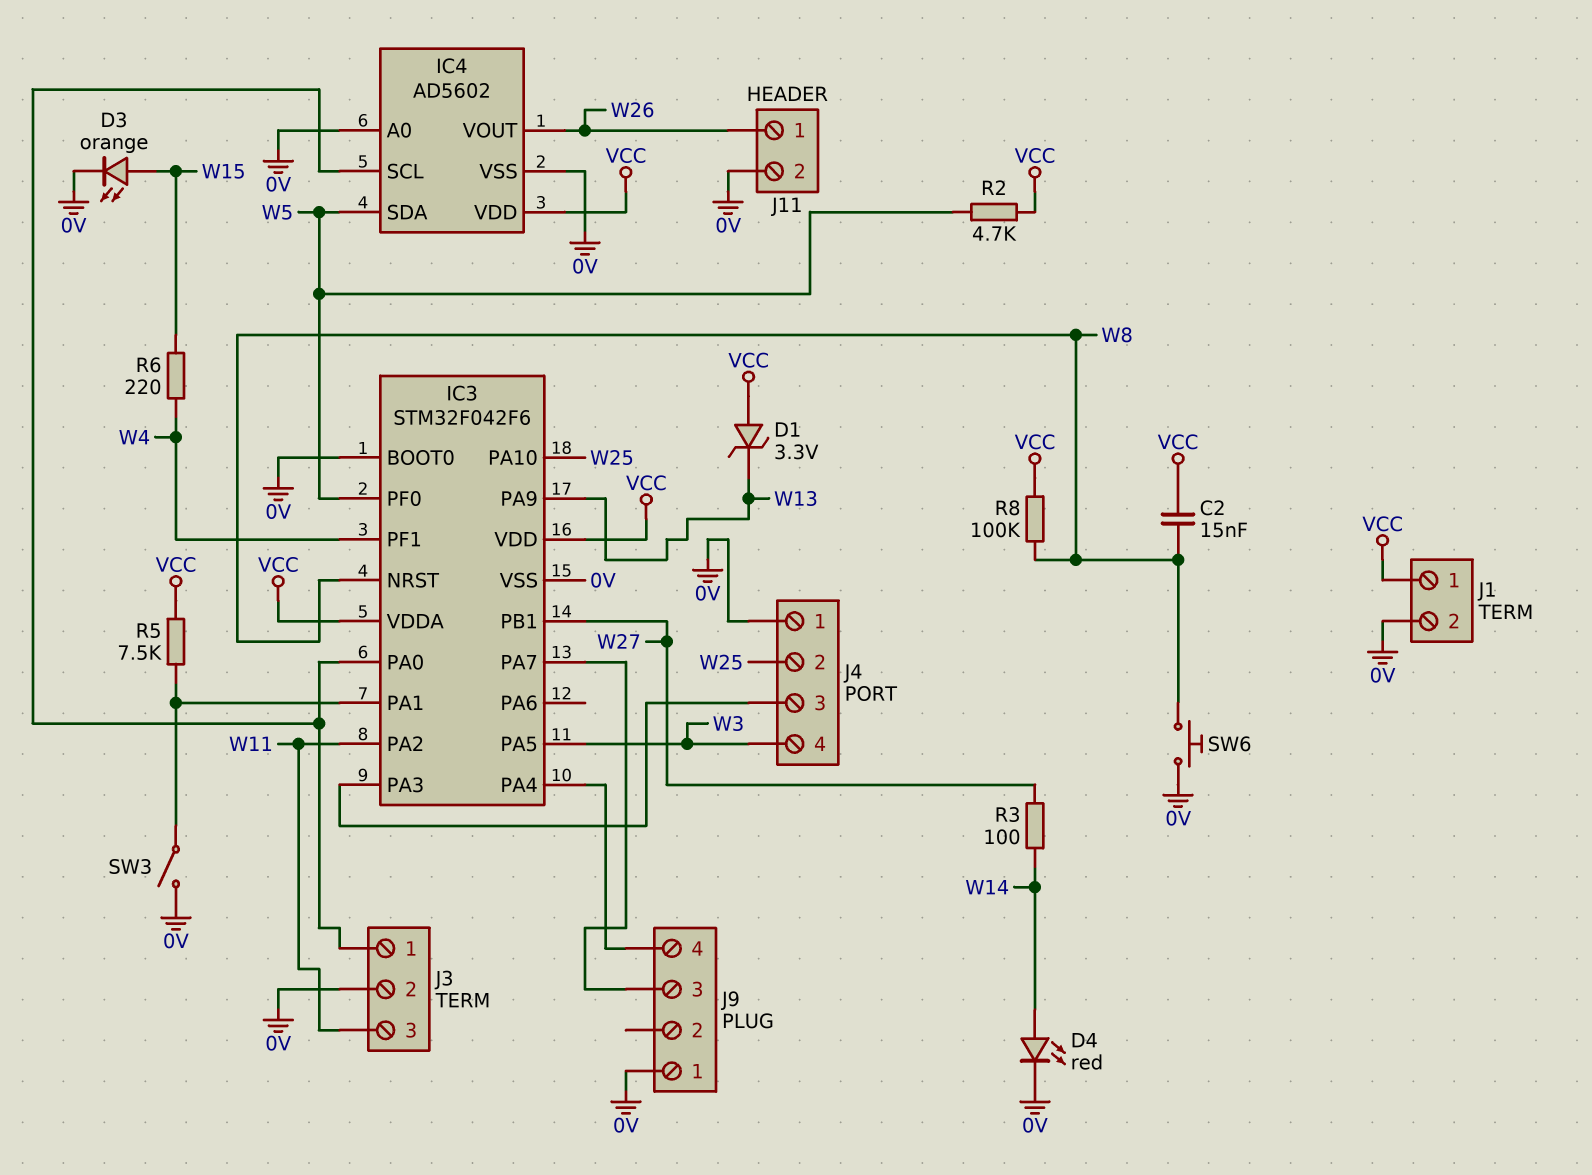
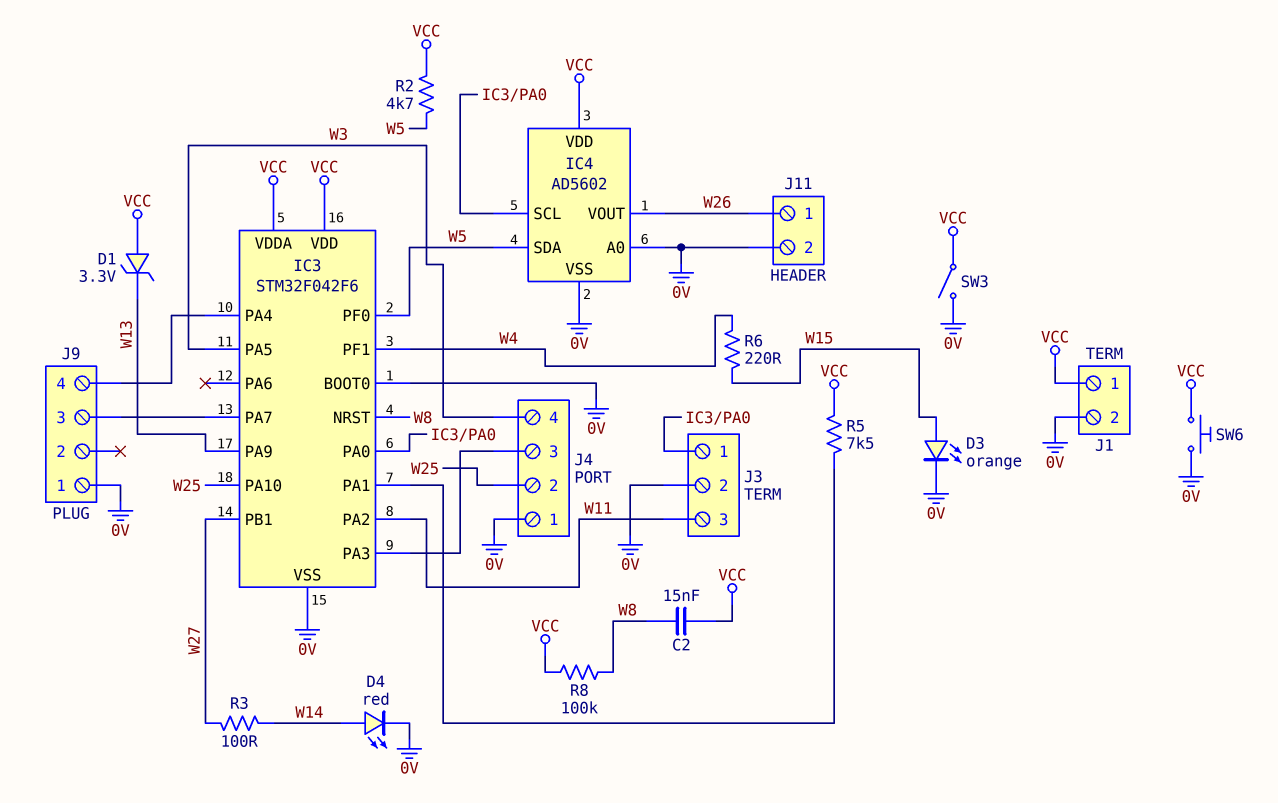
SW3: switch (0V, IC3/PA1) -> switch (0V, VCC)
SW6: button (0V, W8) -> button (0V, VCC)

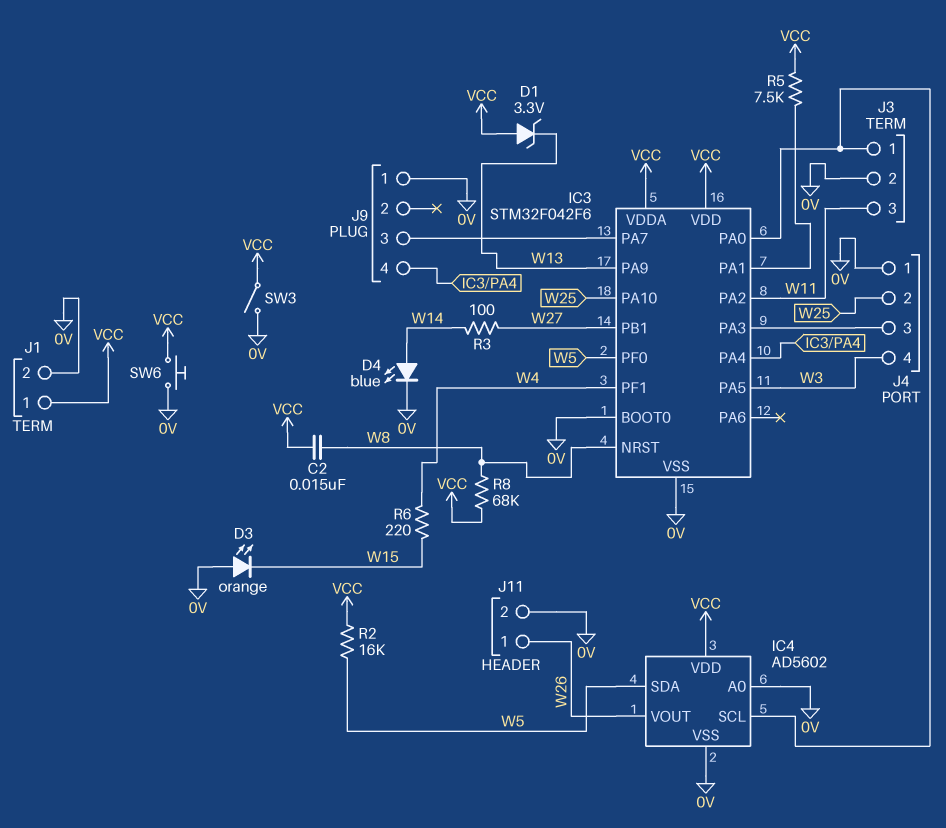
D3: LED orange (A W15, K 0V) -> LED orange (A 0V, K W15)
D4: LED red (A W14, K 0V) -> LED blue (A W14, K 0V)
R2: 4.7k (VCC, W5) -> 16k (VCC, W5)
R8: 100k (VCC, W8) -> 68k (VCC, W8)

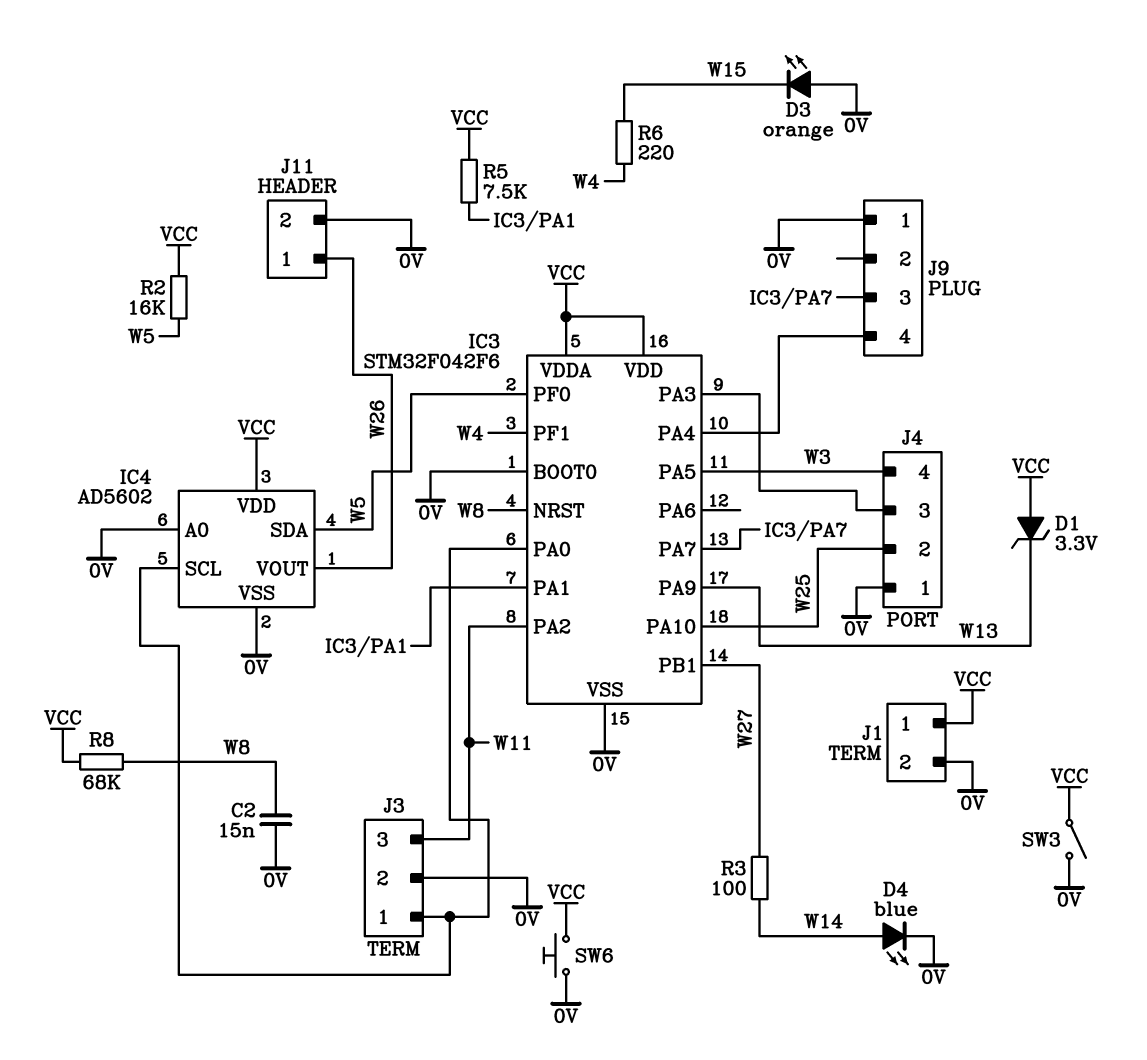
C2: 15nF (VCC, W8) -> 15nF (0V, W8)

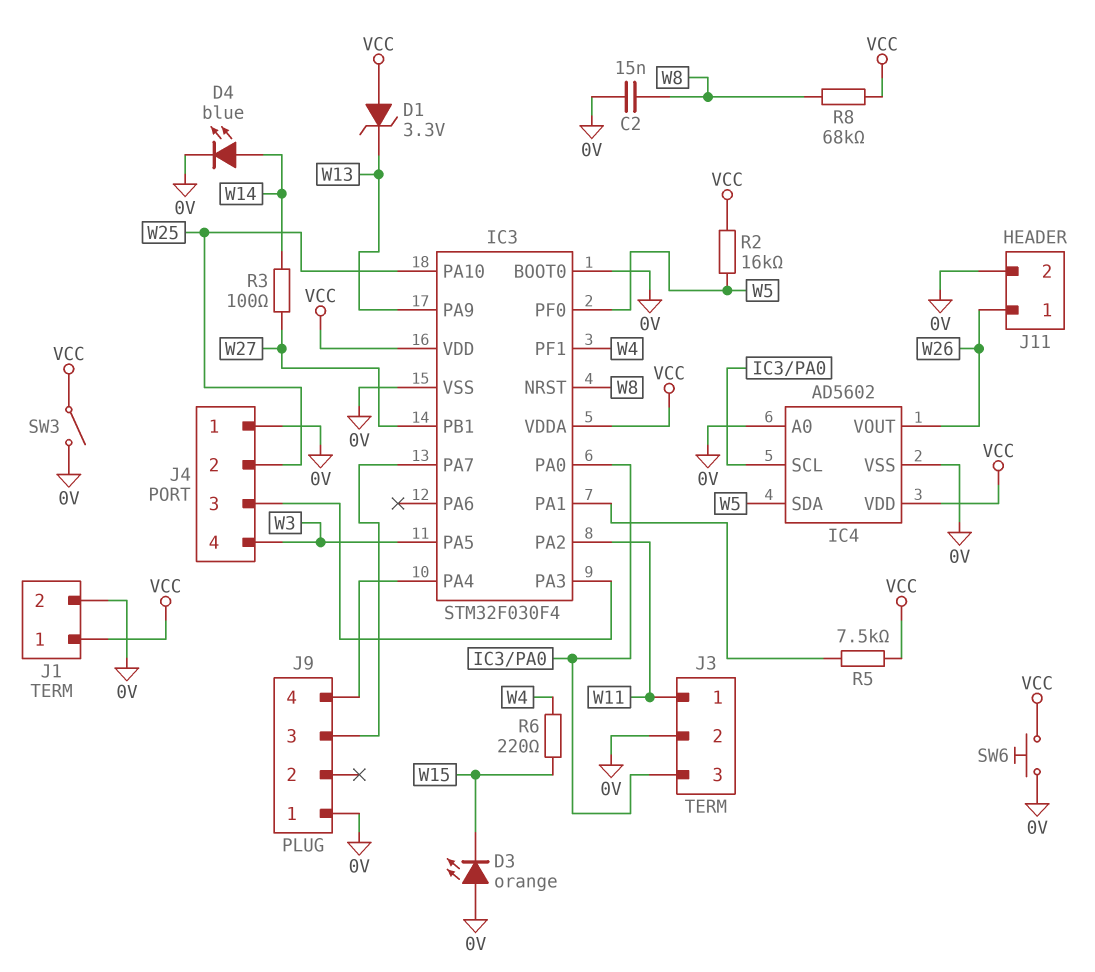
IC3: STM32F042F6 -> STM32F030F4
J3 pin 1: IC3/PA0 -> W11
J3 pin 3: W11 -> IC3/PA0

